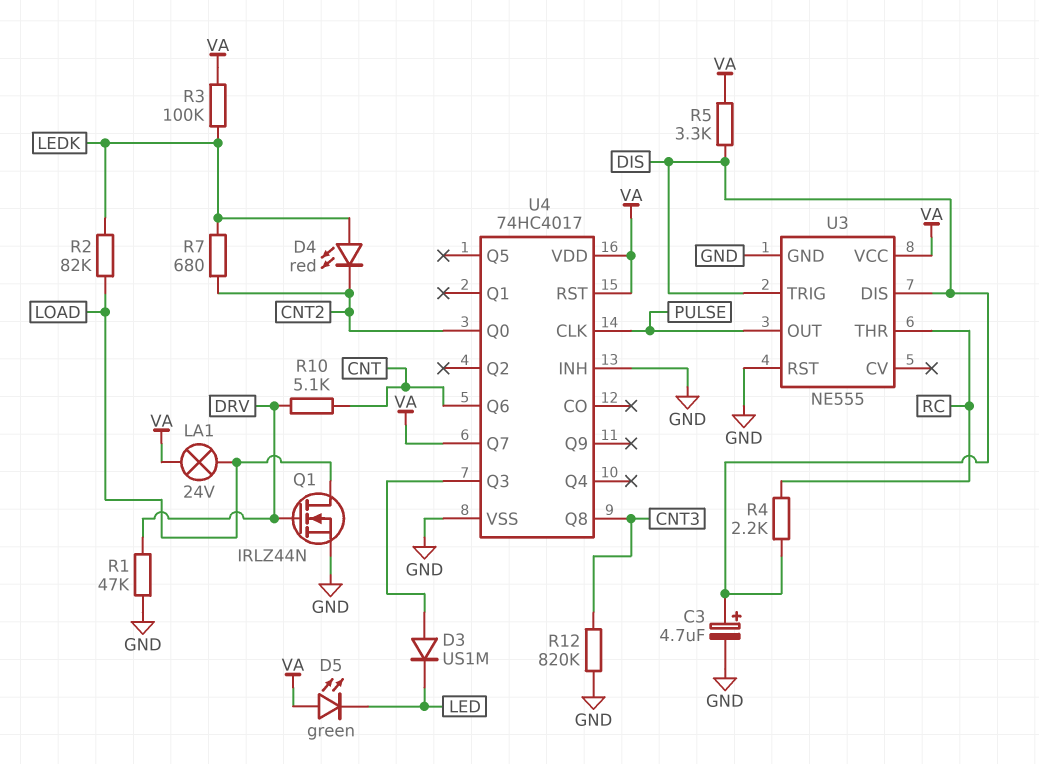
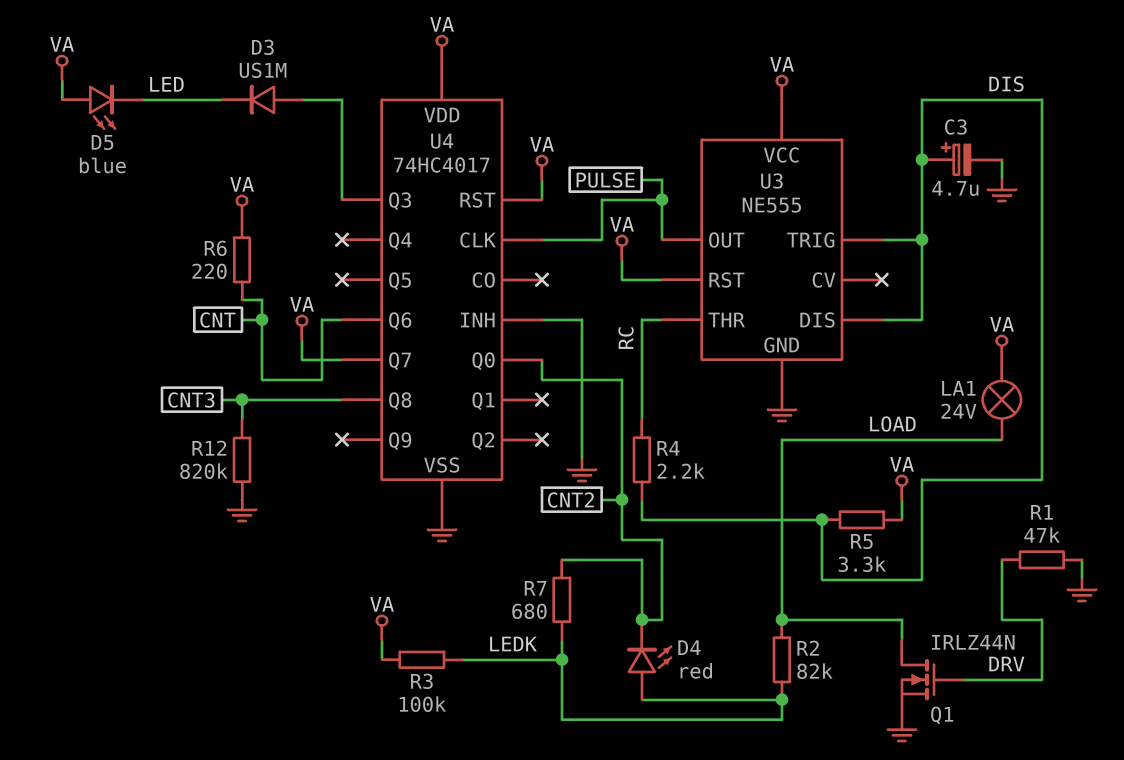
D5: LED green (A VA, K LED) -> LED blue (A VA, K LED)
R6: none -> 220 (CNT, VA)
R10: 5.1k (CNT, DRV) -> none
U3 pin RST: GND -> VA

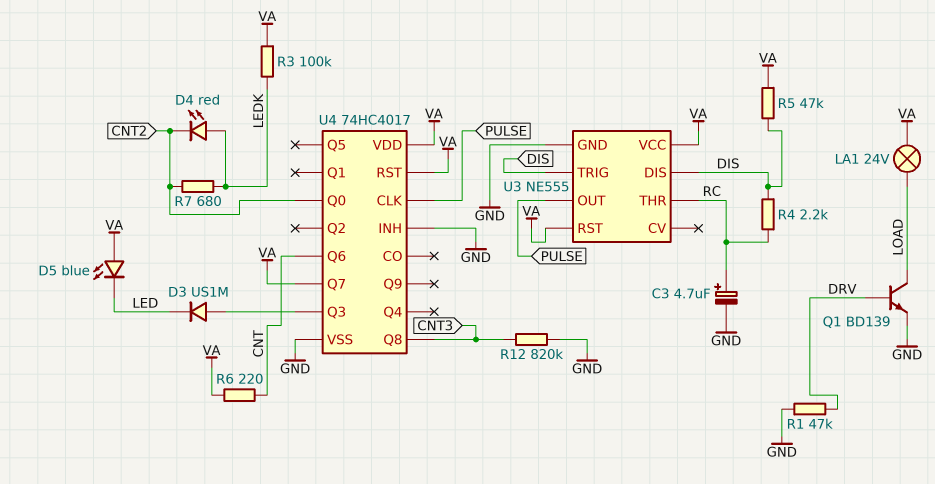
C3: 4.7uF (plus DIS, minus GND) -> 4.7uF (plus RC, minus GND)
Q1: NMOS IRLZ44N (G DRV, D LOAD, S GND) -> NPN BD139 (B DRV, C LOAD, E GND)
R2: 82k (LEDK, LOAD) -> none
R5: 3.3k (DIS, VA) -> 47k (DIS, VA)

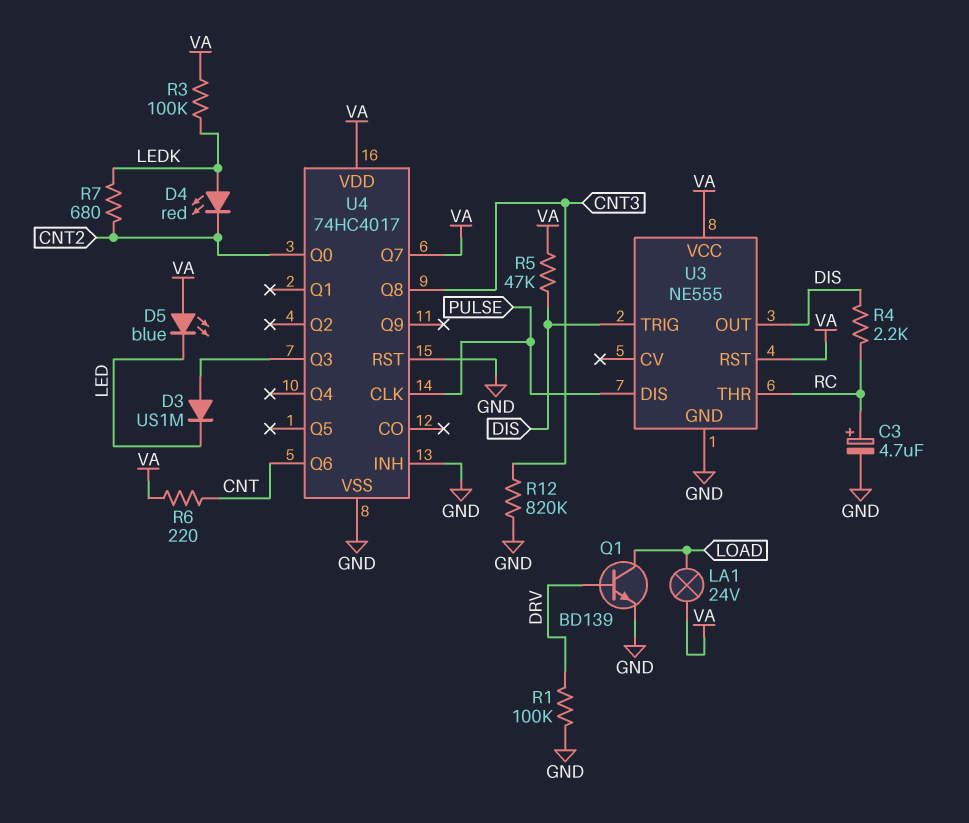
R1: 47k (DRV, GND) -> 100k (DRV, GND)
U3 pin DIS: DIS -> PULSE
U3 pin OUT: PULSE -> DIS
U4 pin RST: VA -> GND

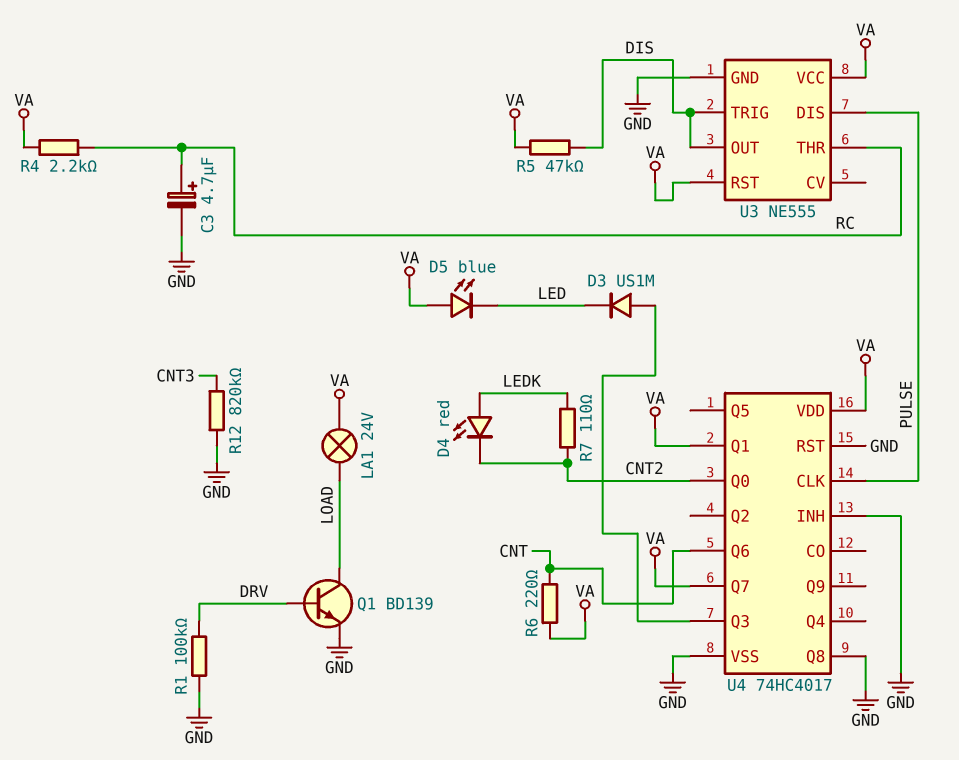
R3: 100k (LEDK, VA) -> none
R4: 2.2k (DIS, RC) -> 2.2k (RC, VA)
R7: 680 (CNT2, LEDK) -> 110 (CNT2, LEDK)
U4 pin Q1: none -> VA
U4 pin Q8: CNT3 -> GND

